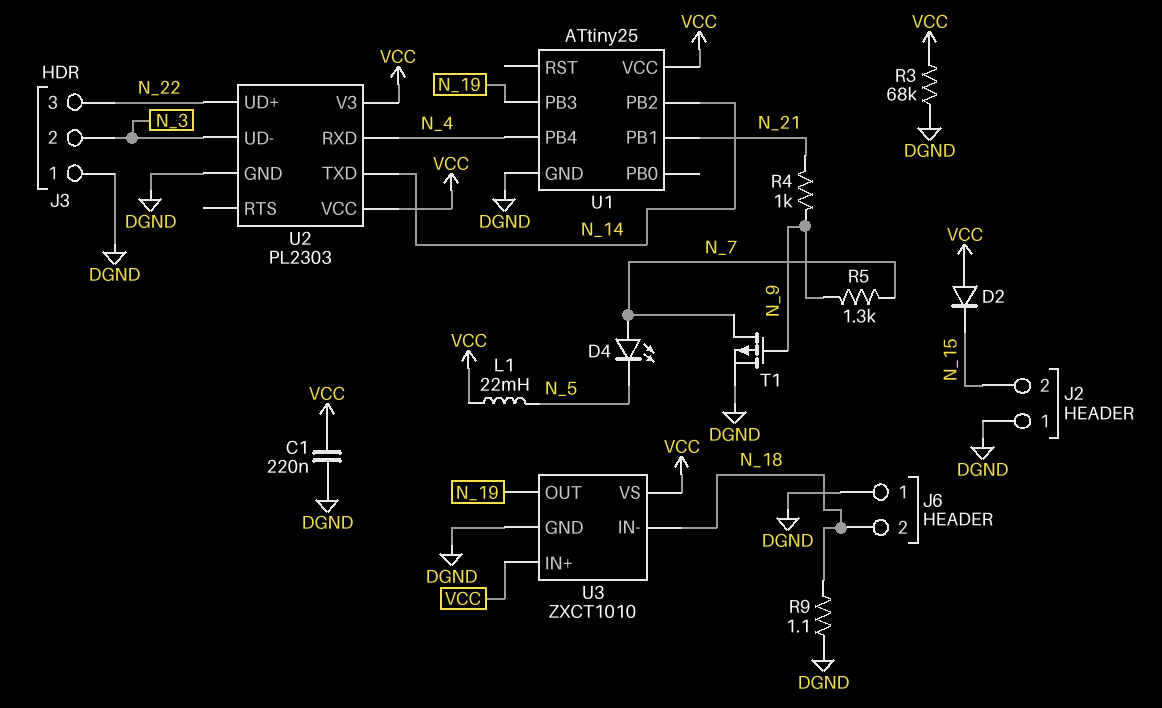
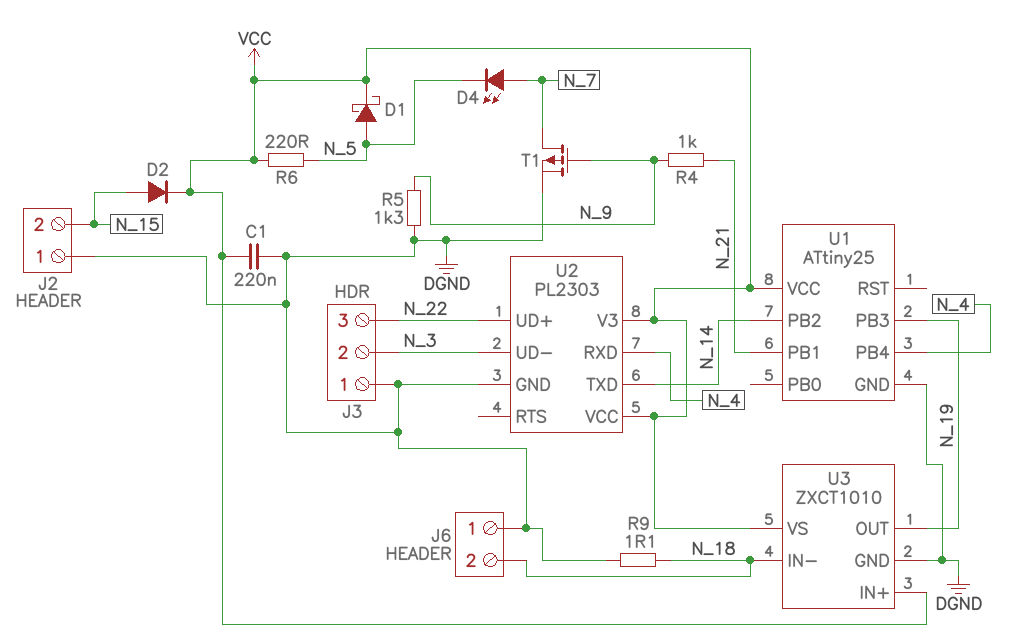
D1: none -> schottky (A N_5, K VCC)
D2: diode (A VCC, K N_15) -> diode (A N_15, K VCC)
L1: 22mH (N_5, VCC) -> none
R3: 68k (DGND, VCC) -> none
R5: 1.3k (N_7, N_9) -> 1.3k (DGND, N_9)
R6: none -> 220 (N_5, VCC)

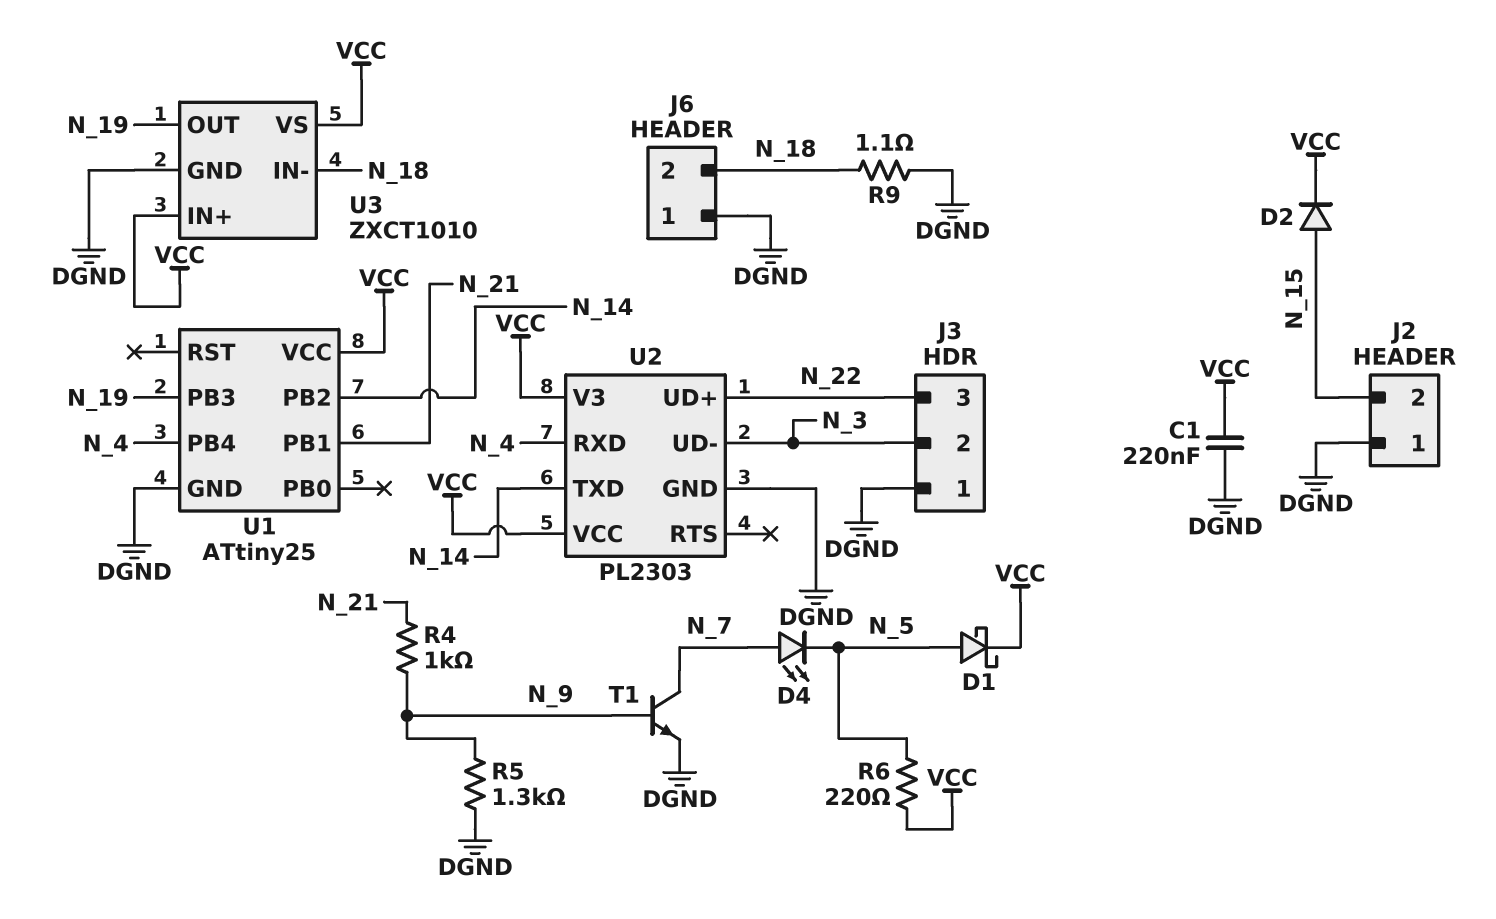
T1: PMOS (G N_9, D N_7, S DGND) -> NPN (B N_9, C N_7, E DGND)

